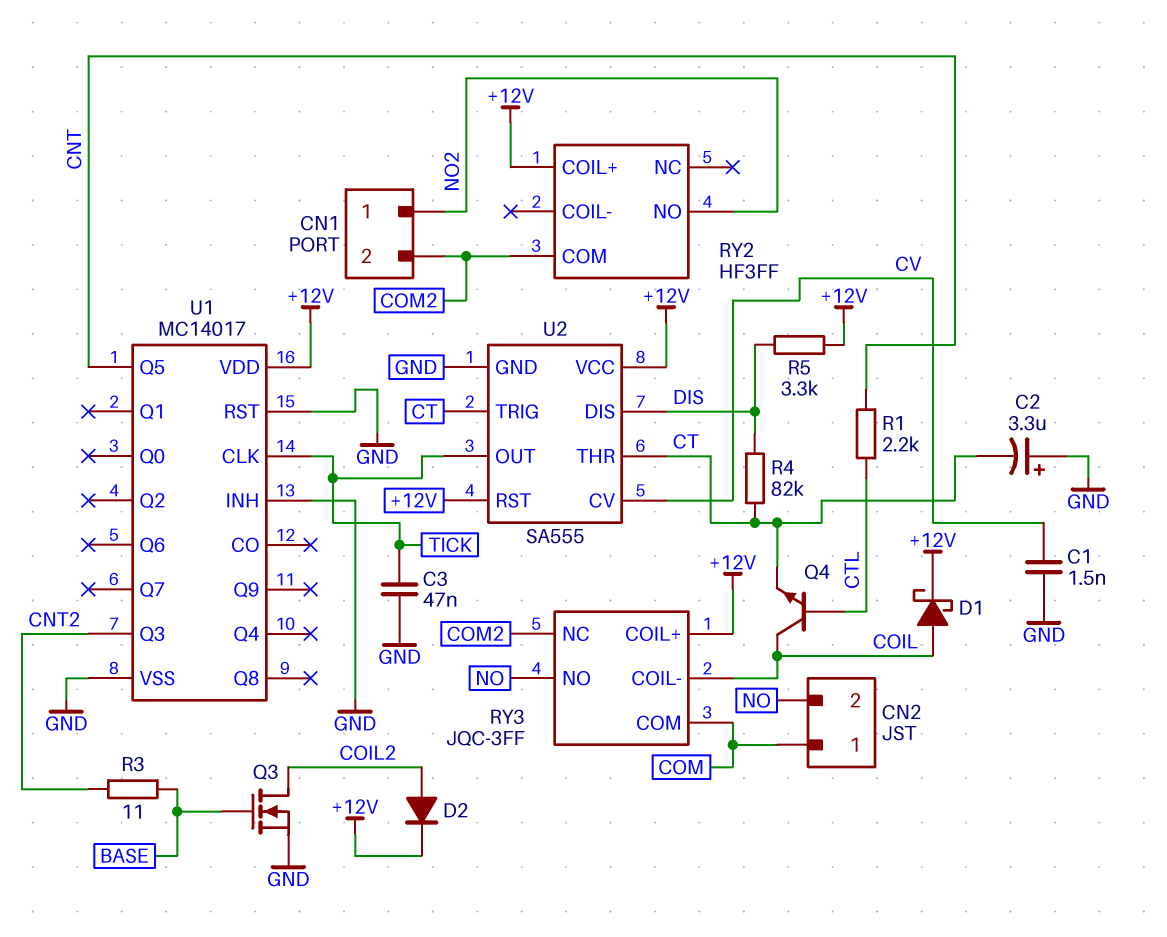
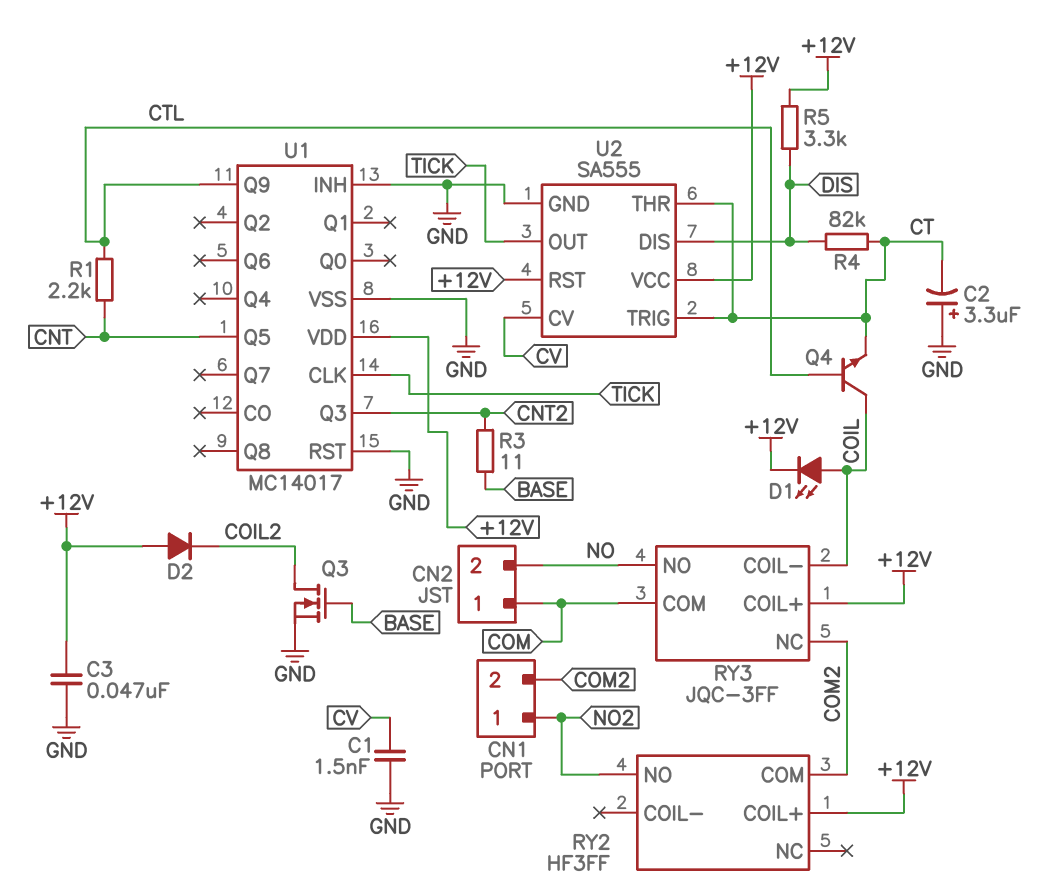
C3: 47nF (GND, TICK) -> 47nF (+12V, GND)
D1: schottky (A COIL, K +12V) -> LED (A COIL, K +12V)
D2: diode (A COIL2, K +12V) -> diode (A +12V, K COIL2)
U1 pin Q9: none -> CTL

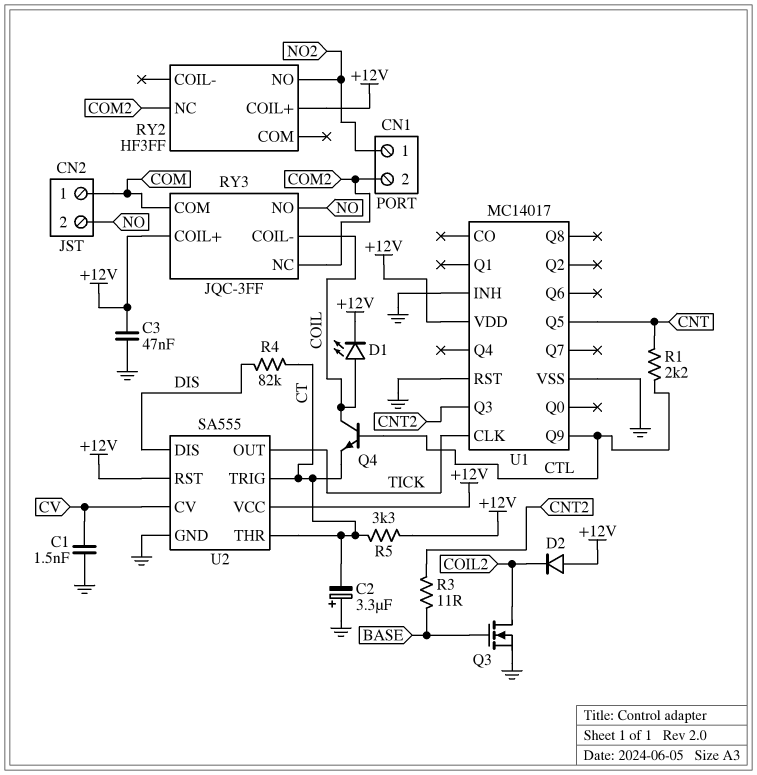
R5: 3.3k (+12V, DIS) -> 3.3k (+12V, CT)
RY2 pin COM: COM2 -> none
RY2 pin NC: none -> COM2

